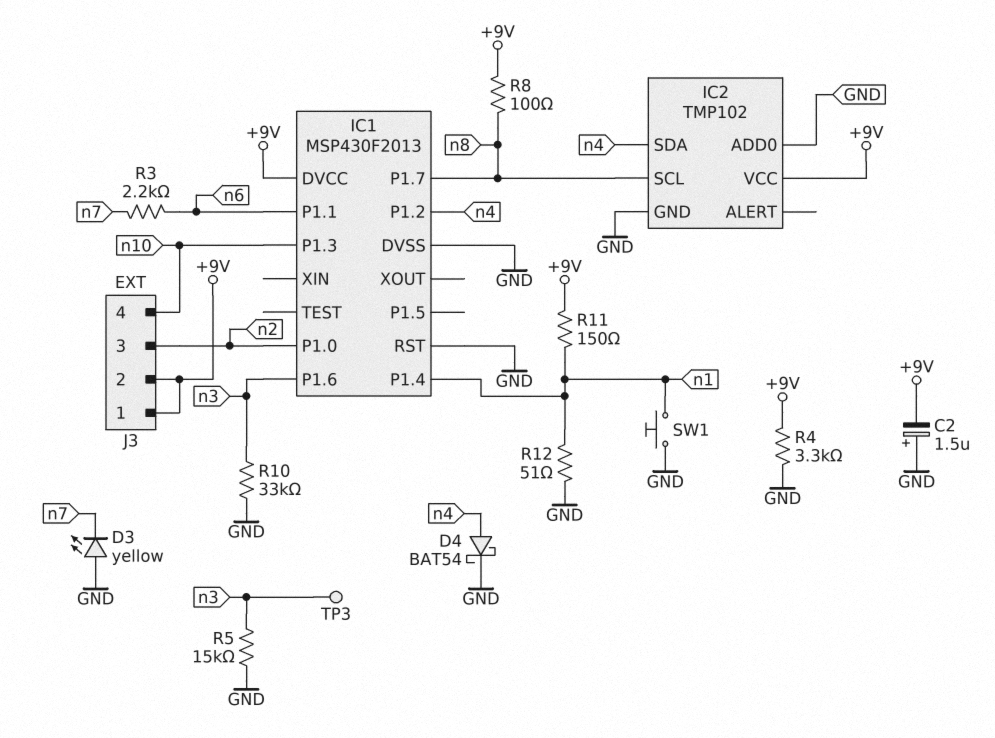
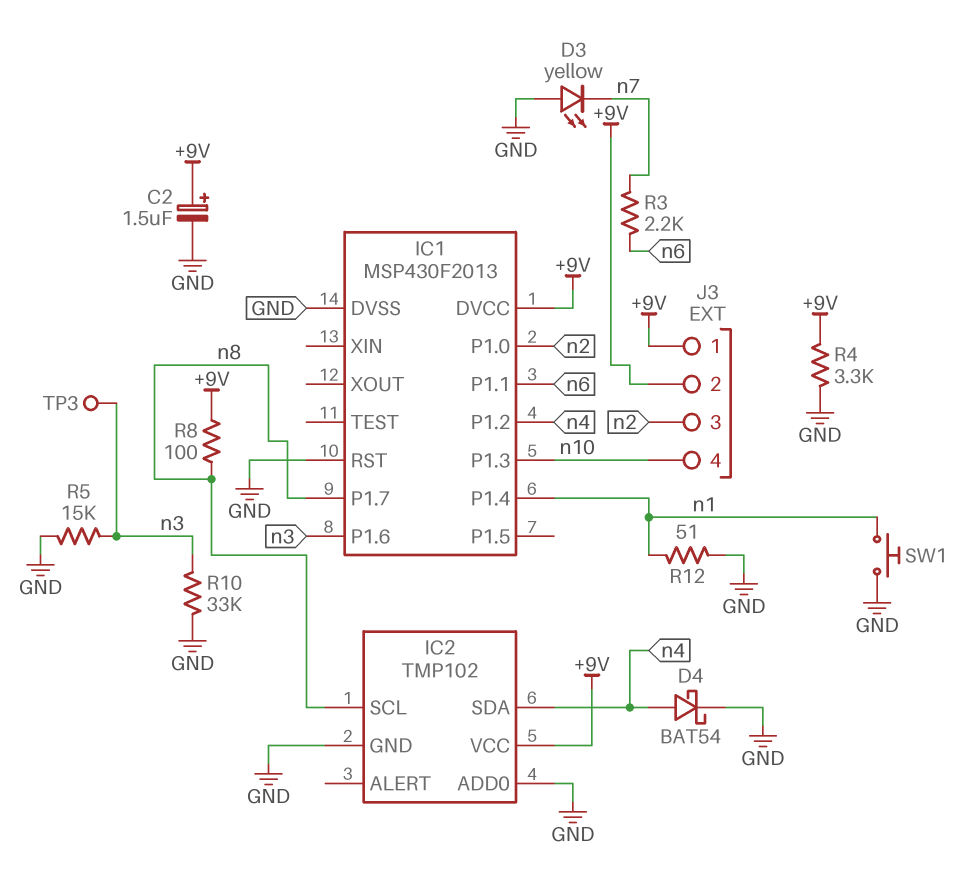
C2: 1.5uF (plus GND, minus +9V) -> 1.5uF (plus +9V, minus GND)
R11: 150 (+9V, n1) -> none

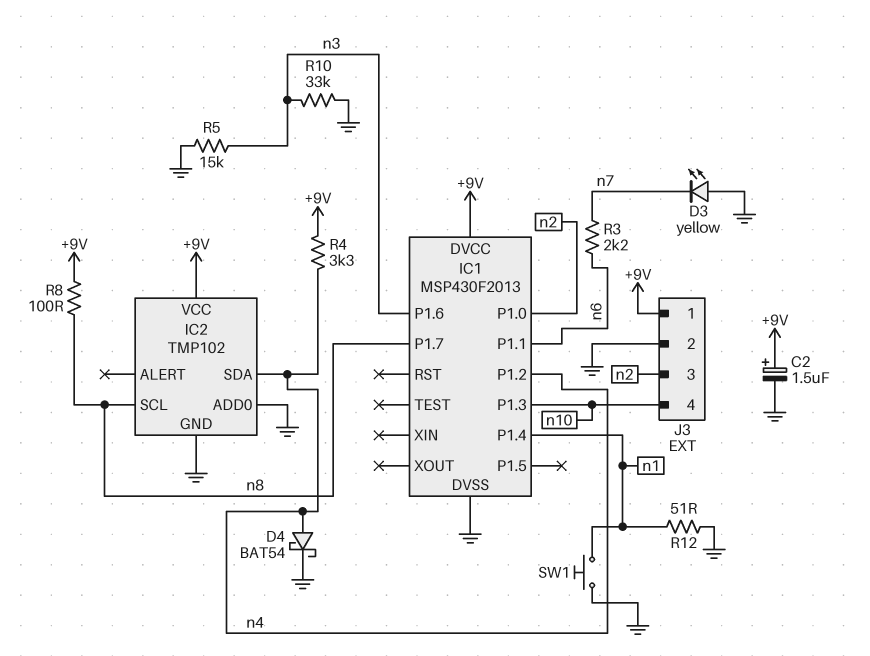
IC1 pin RST: GND -> none
J3 pin 2: +9V -> GND
R4: 3.3k (+9V, GND) -> 3.3k (+9V, n4)
TP3: test point (n3) -> none

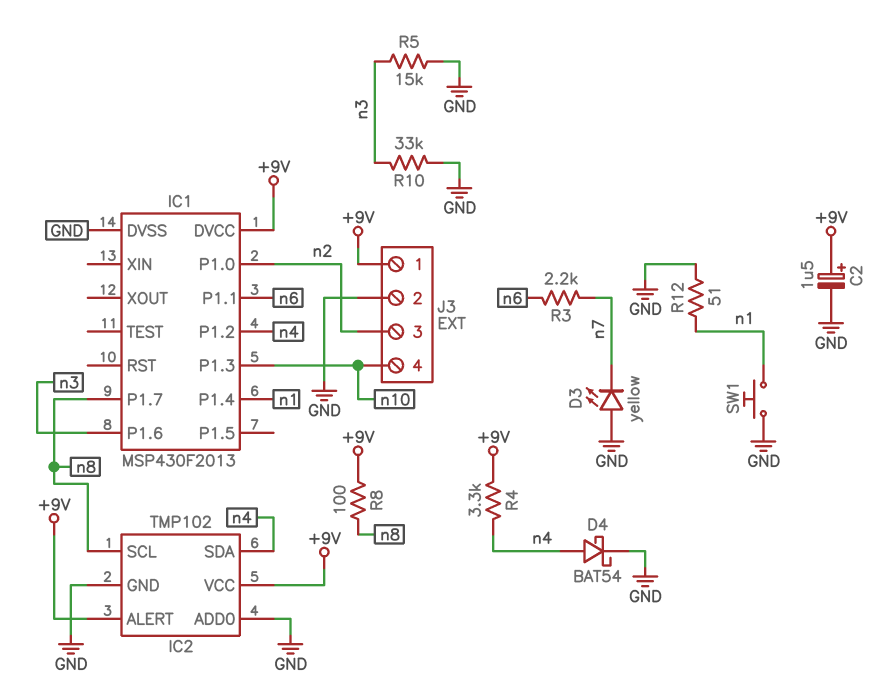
IC2 pin ALERT: none -> +9V

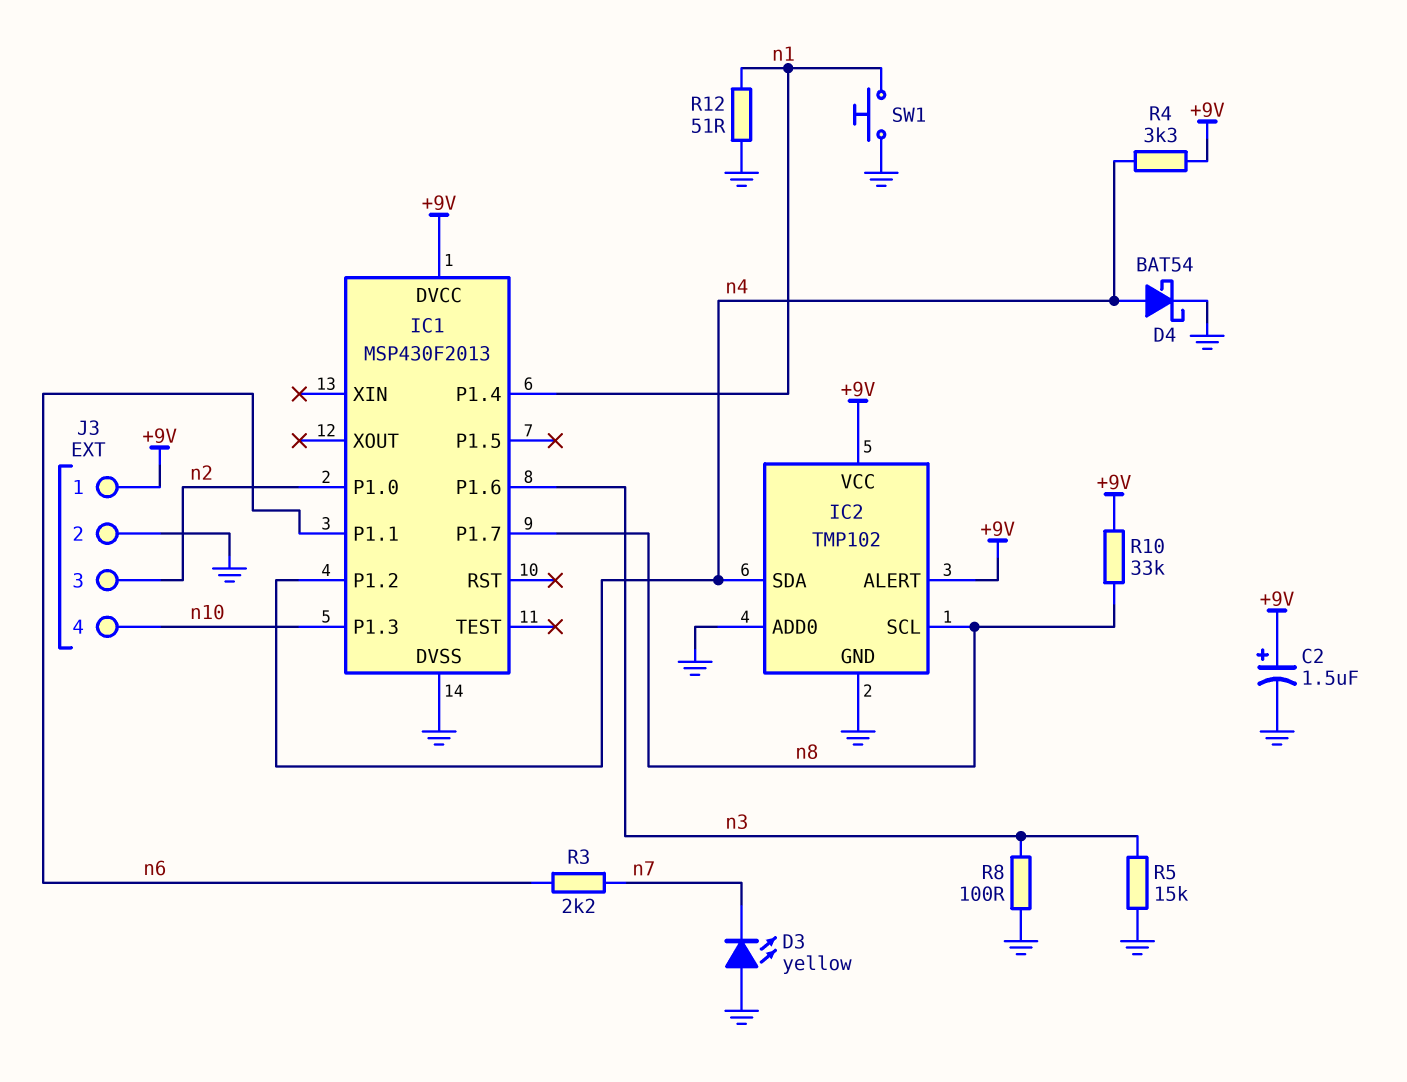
R8: 100 (+9V, n8) -> 100 (GND, n3)
R10: 33k (GND, n3) -> 33k (+9V, n8)

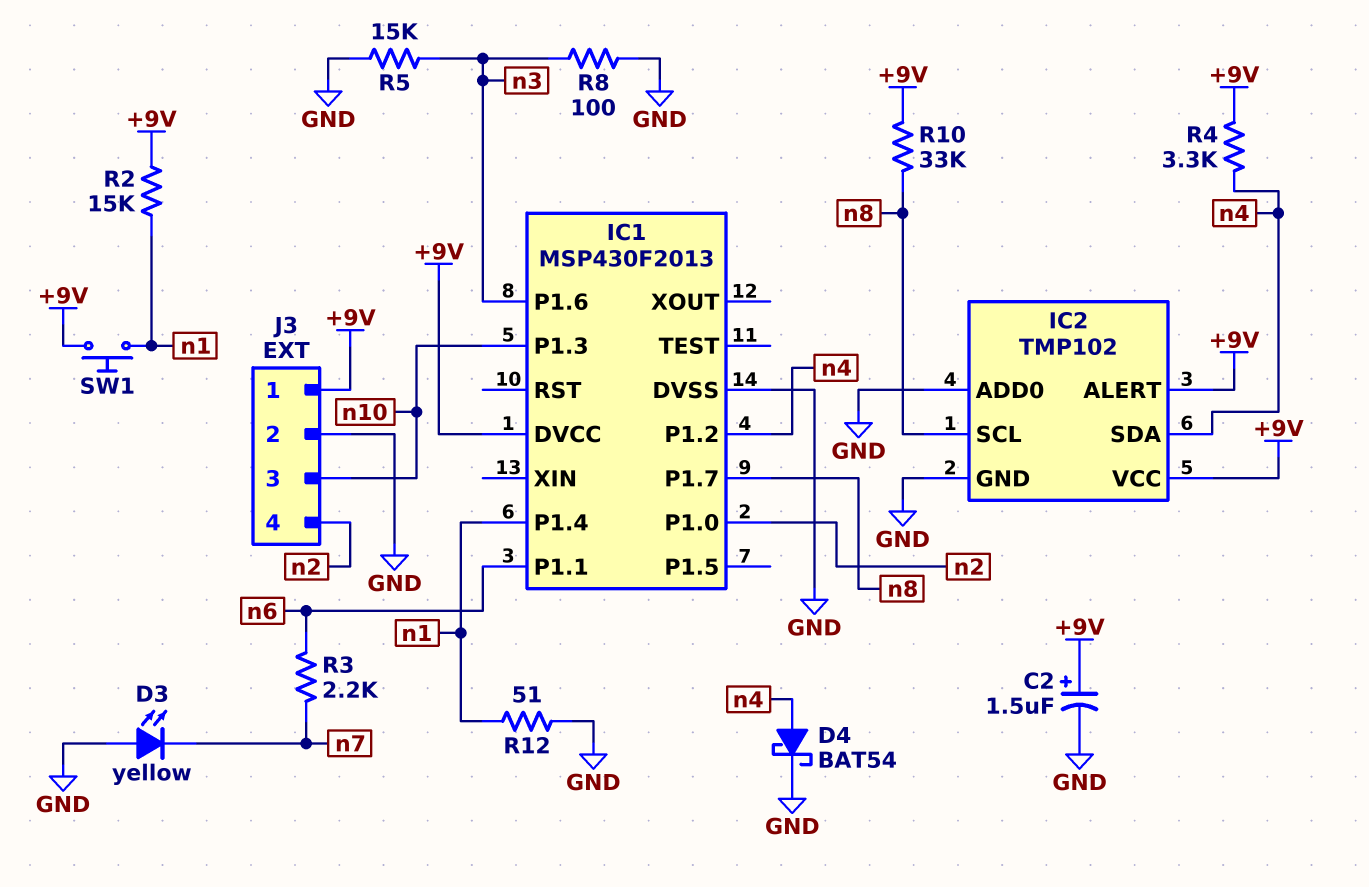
J3 pin 3: n2 -> n10
J3 pin 4: n10 -> n2
R2: none -> 15k (+9V, n1)
SW1: button (GND, n1) -> button (+9V, n1)

